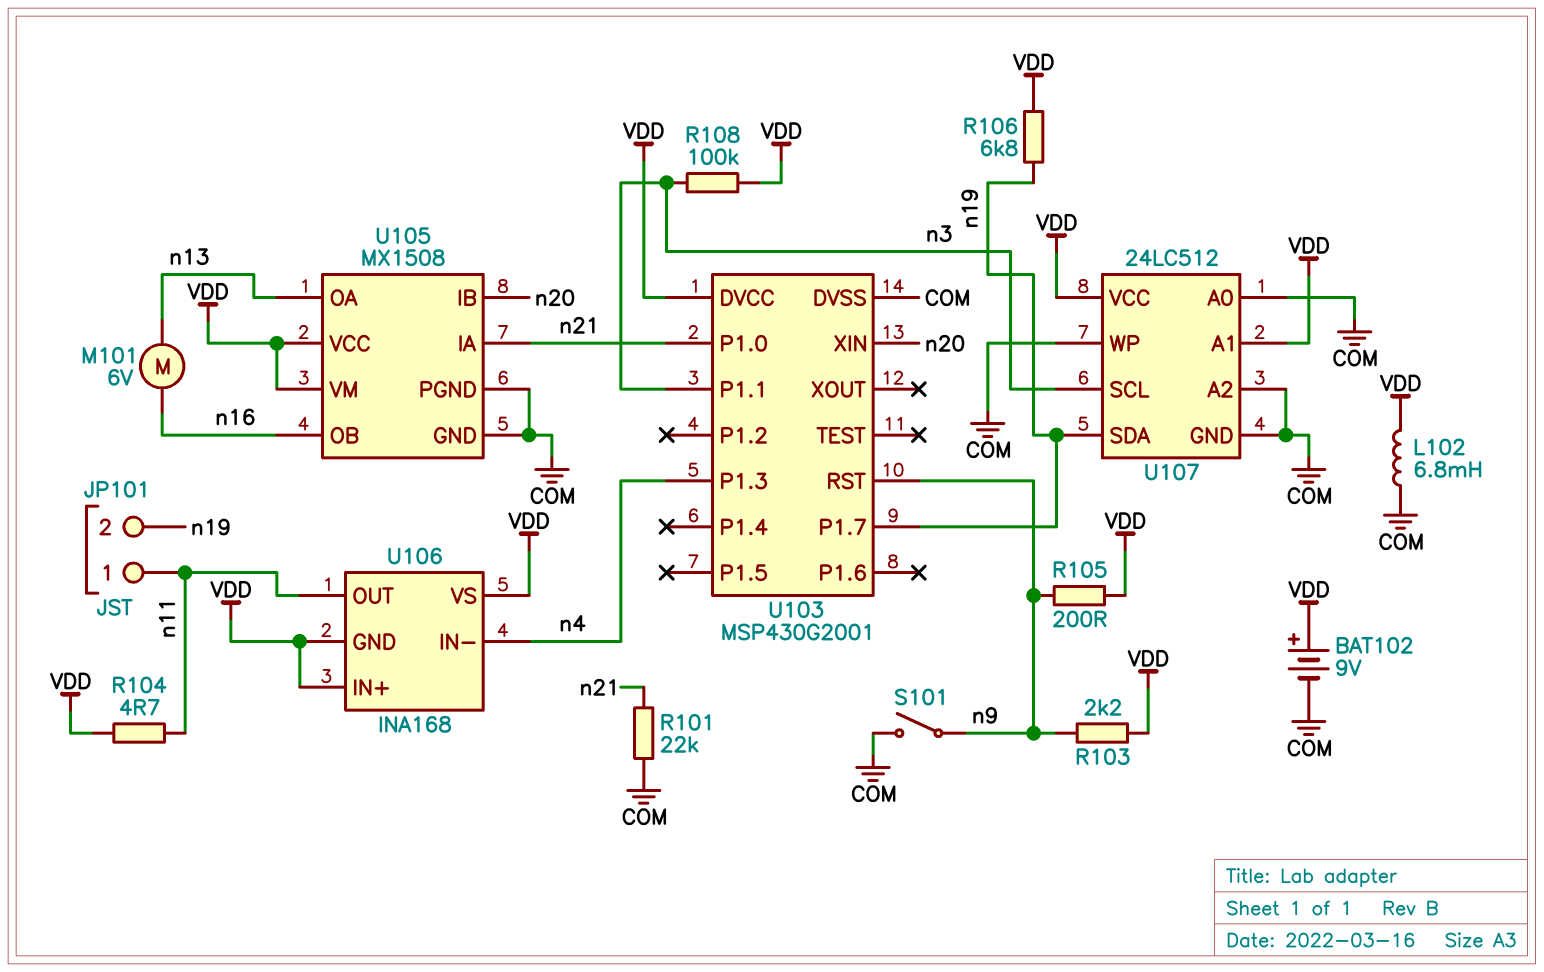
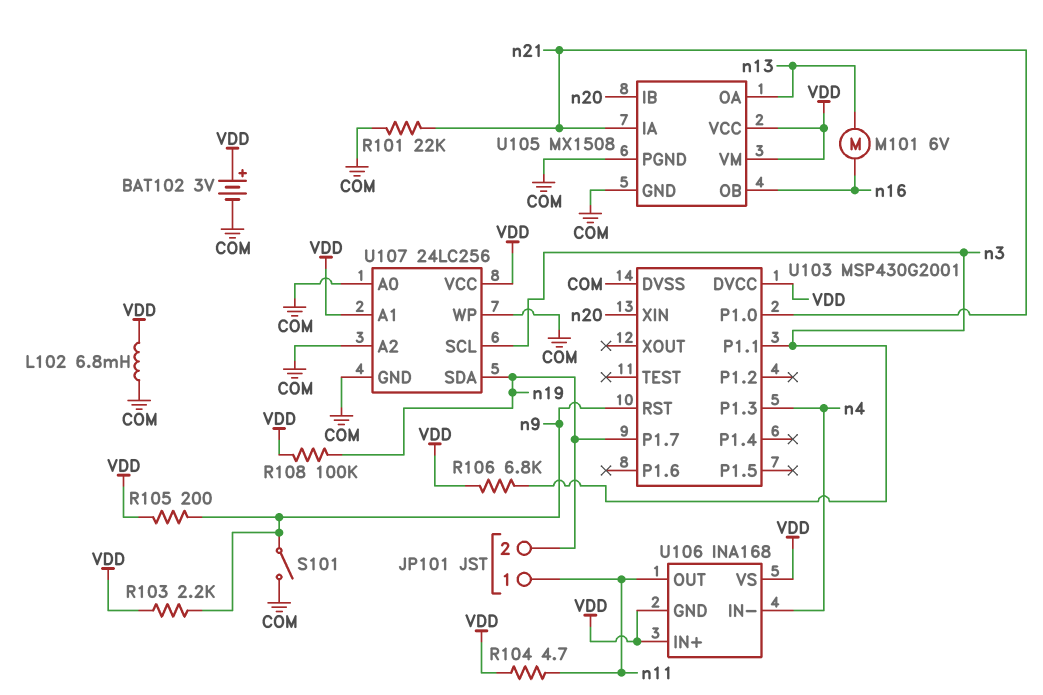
BAT102: 9V (plus VDD, minus COM) -> 3V (plus VDD, minus COM)
R106: 6.8k (VDD, n19) -> 6.8k (VDD, n3)
R108: 100k (VDD, n3) -> 100k (VDD, n19)
U107: 24LC512 -> 24LC256

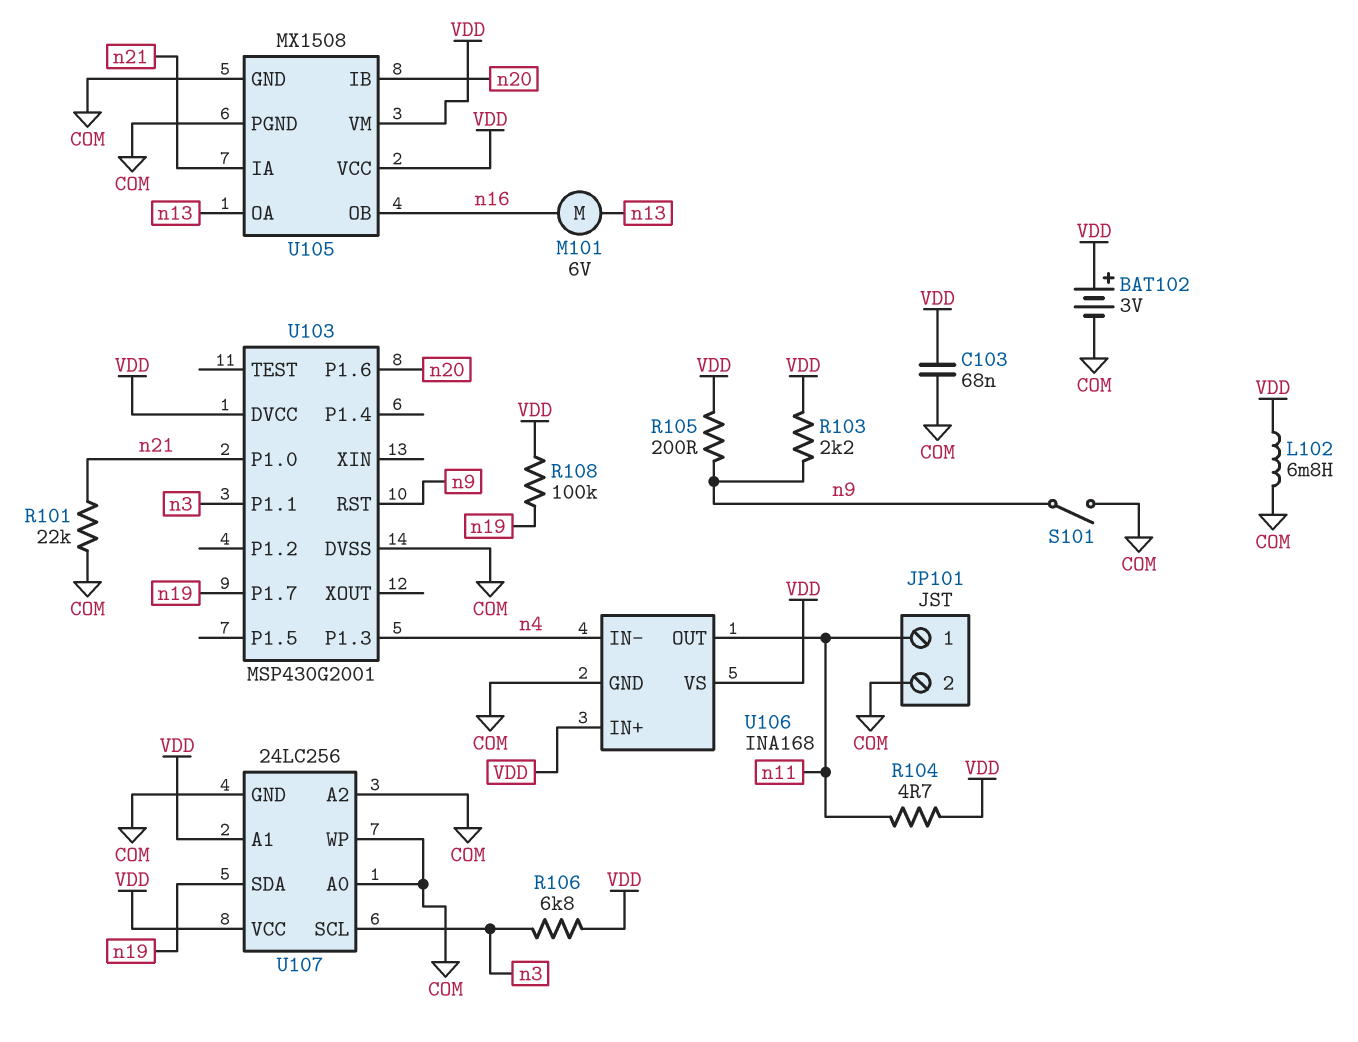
C103: none -> 68nF (COM, VDD)
JP101 pin 2: n19 -> COM
U103 pin P1.6: none -> n20
U103 pin XIN: n20 -> none
U106 pin GND: VDD -> COM

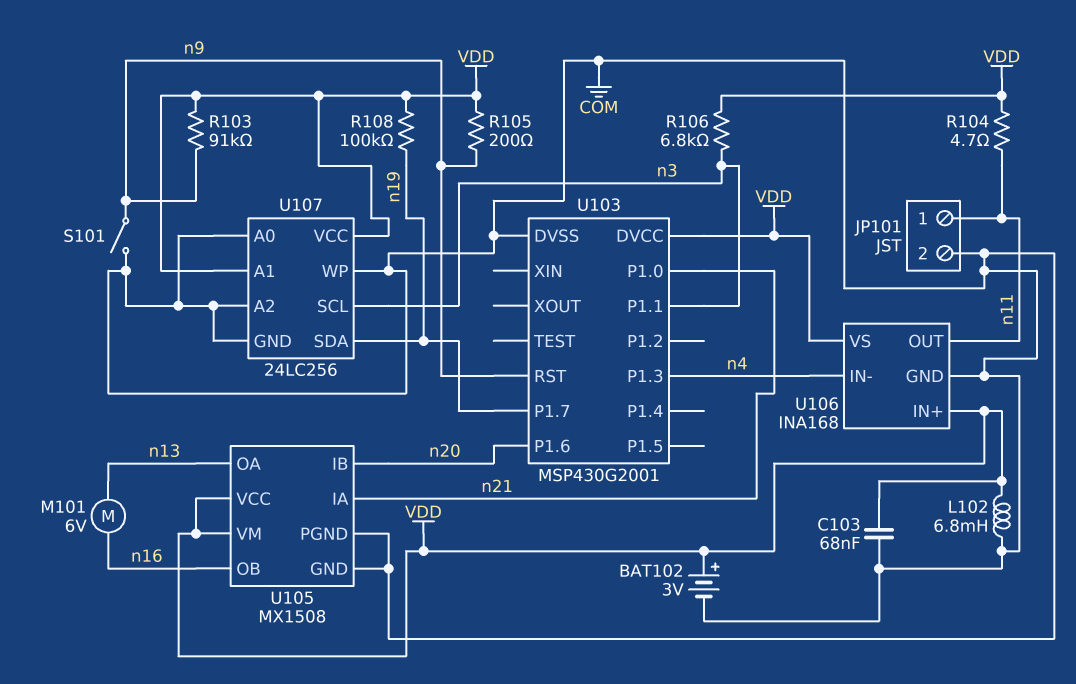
R101: 22k (COM, n21) -> none
R103: 2.2k (VDD, n9) -> 91k (VDD, n9)

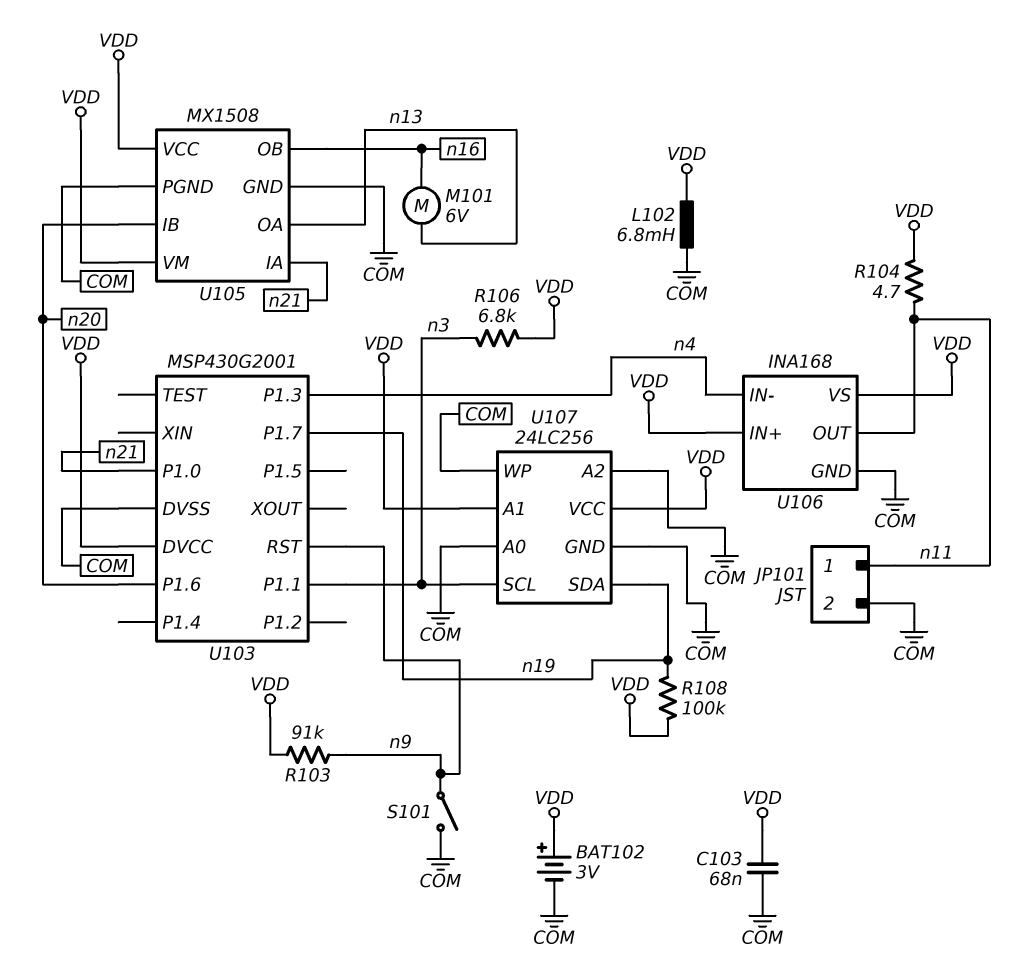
R105: 200 (VDD, n9) -> none

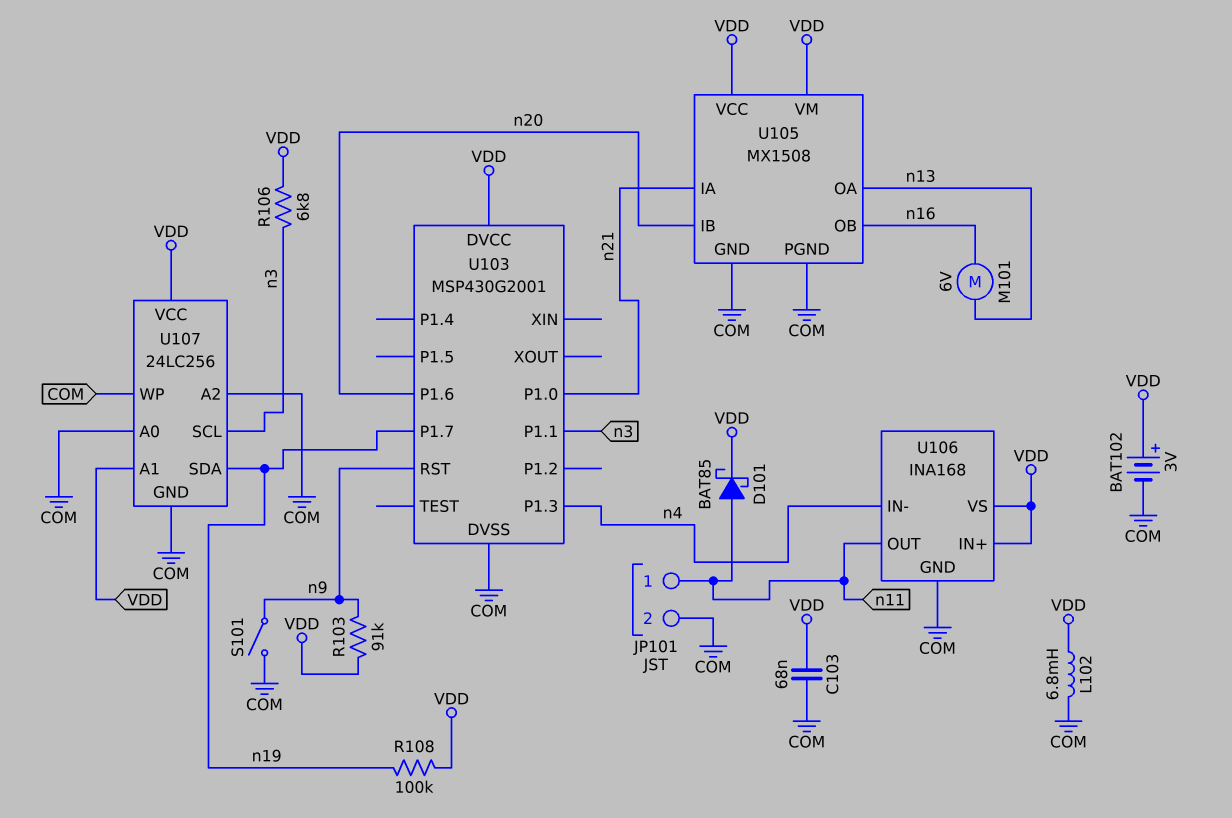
D101: none -> schottky BAT85 (A n11, K VDD)
R104: 4.7 (VDD, n11) -> none

